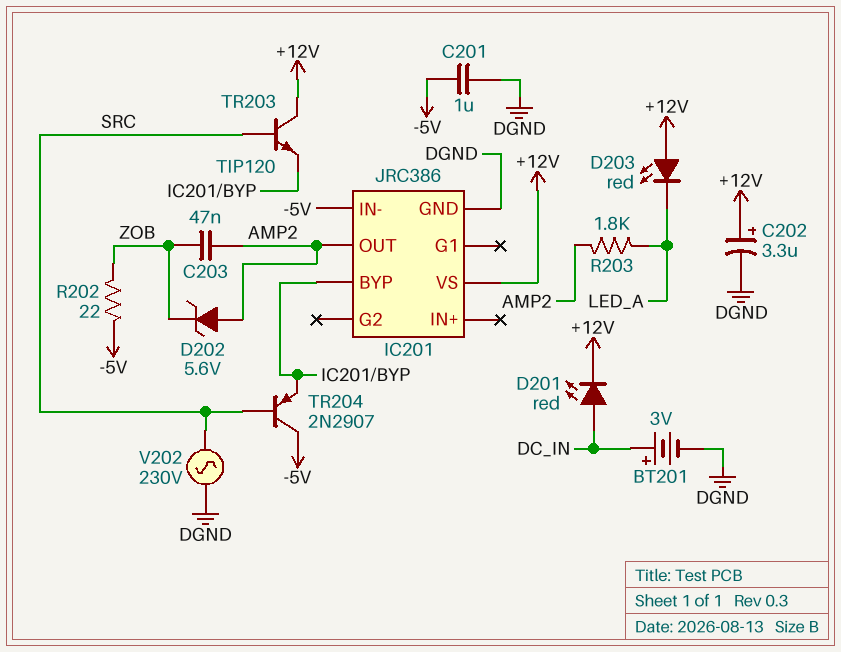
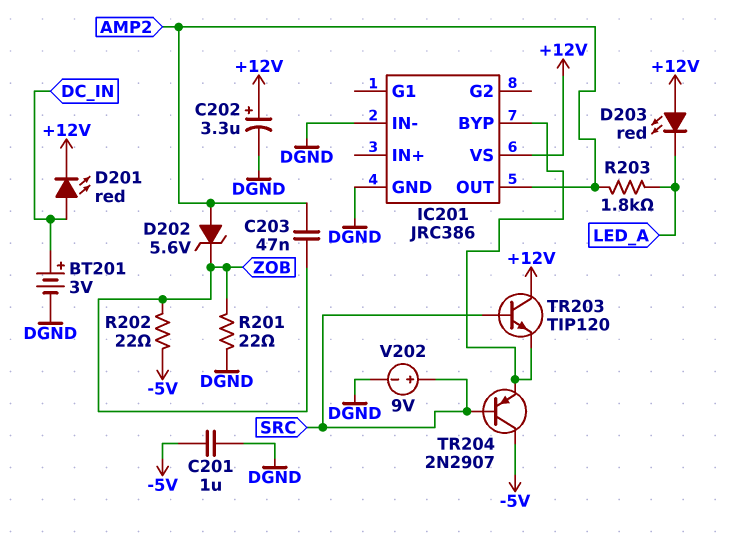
IC201 pin IN-: -5V -> DGND
R201: none -> 22 (DGND, ZOB)
V202: AC 230V (DGND, SRC) -> 9V (plus SRC, minus DGND)

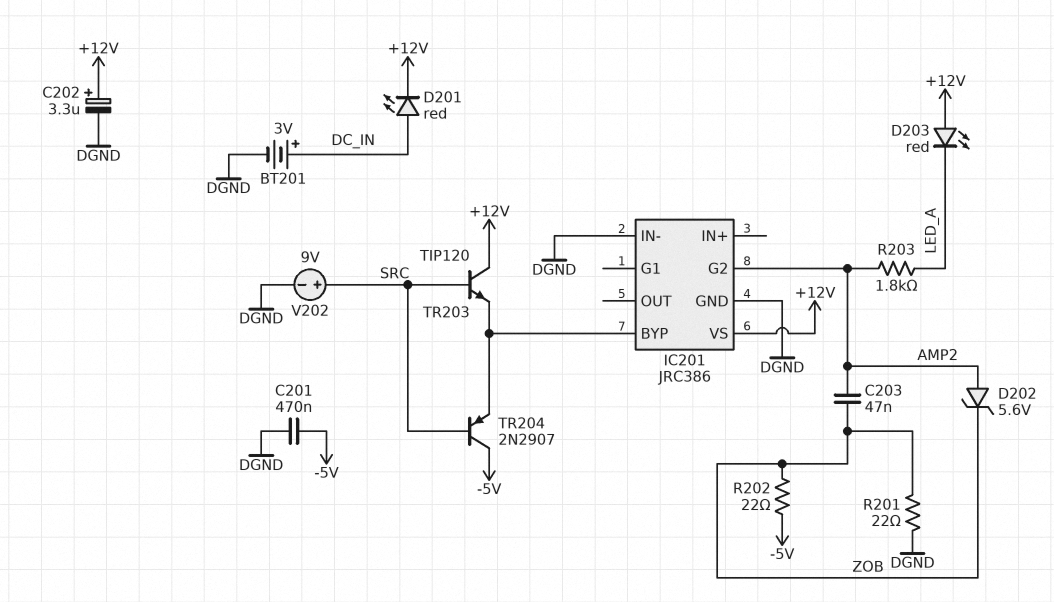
C201: 1uF (-5V, DGND) -> 470nF (-5V, DGND)
IC201 pin G2: none -> AMP2
IC201 pin OUT: AMP2 -> none

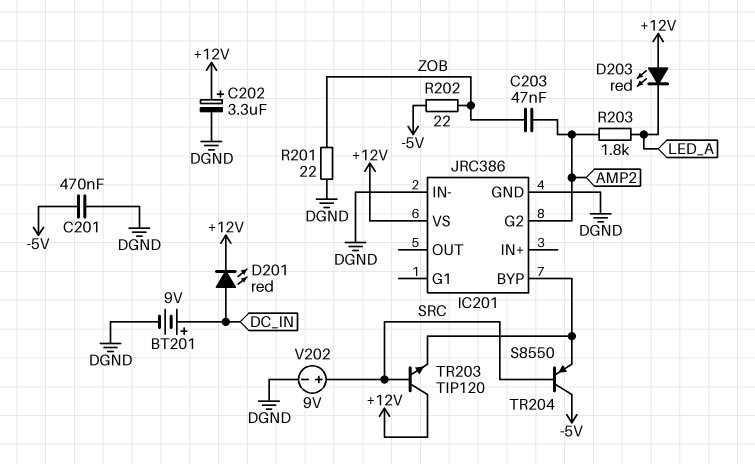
BT201: 3V (plus DC_IN, minus DGND) -> 9V (plus DC_IN, minus DGND)
D202: zener 5.6V (A AMP2, K ZOB) -> none
TR204: PNP 2N2907 (B SRC, C -5V, E IC201/BYP) -> PNP S8550 (B SRC, C -5V, E IC201/BYP)

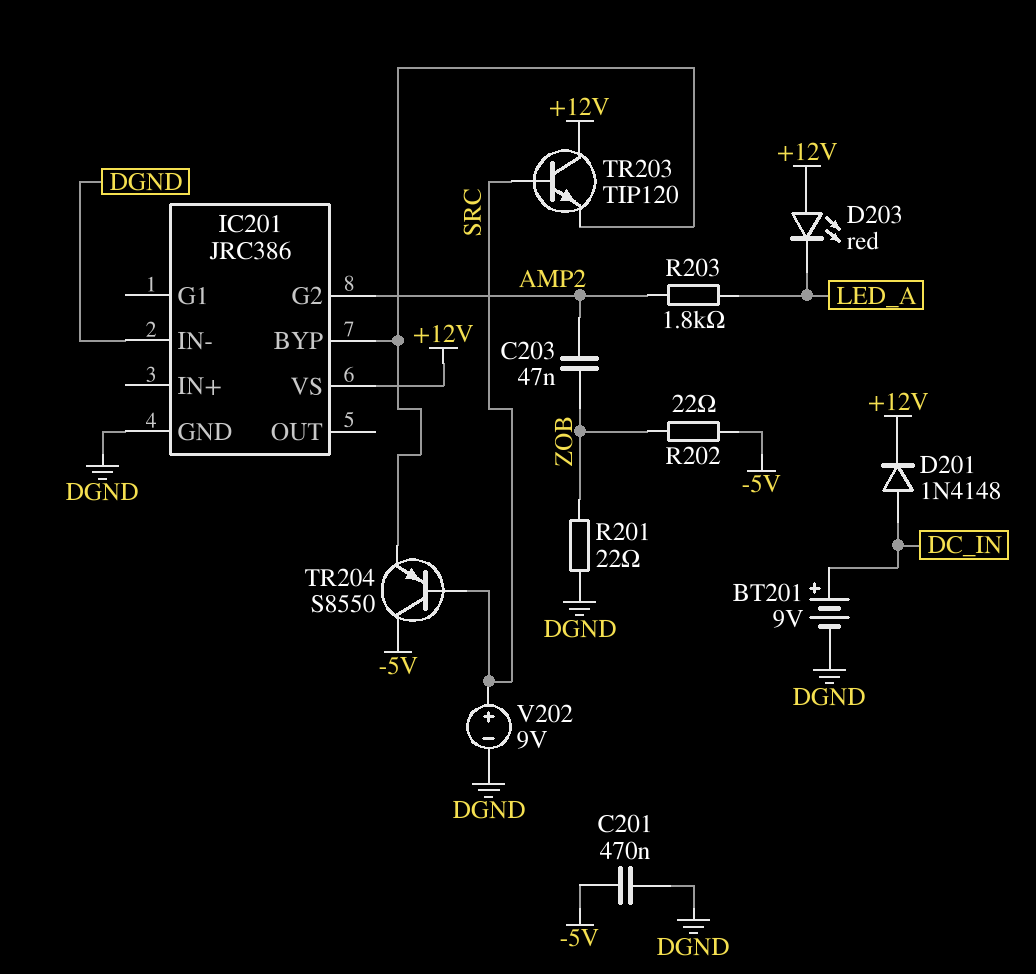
C202: 3.3uF (plus +12V, minus DGND) -> none
D201: LED red (A DC_IN, K +12V) -> diode 1N4148 (A DC_IN, K +12V)

